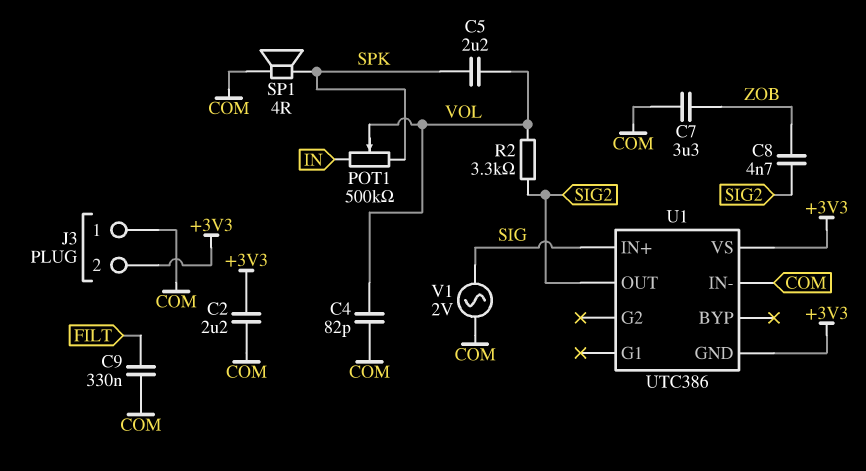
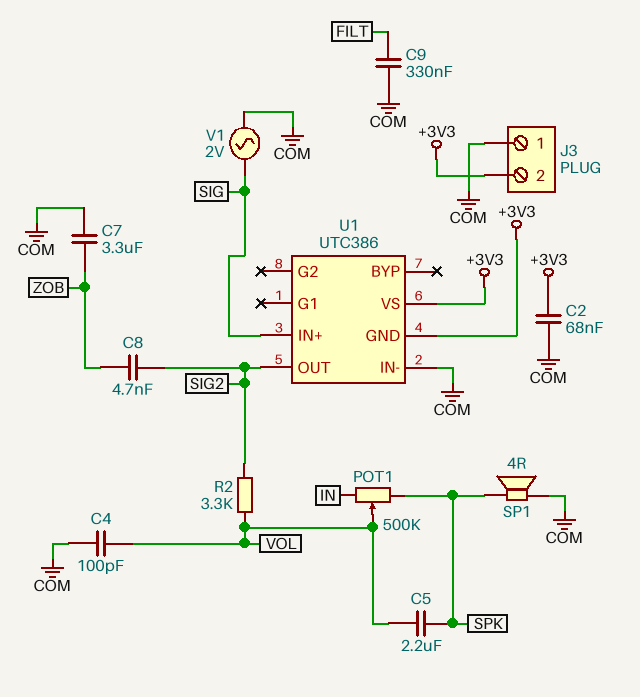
C2: 2.2uF (+3V3, COM) -> 68nF (+3V3, COM)
C4: 82pF (COM, VOL) -> 100pF (COM, VOL)

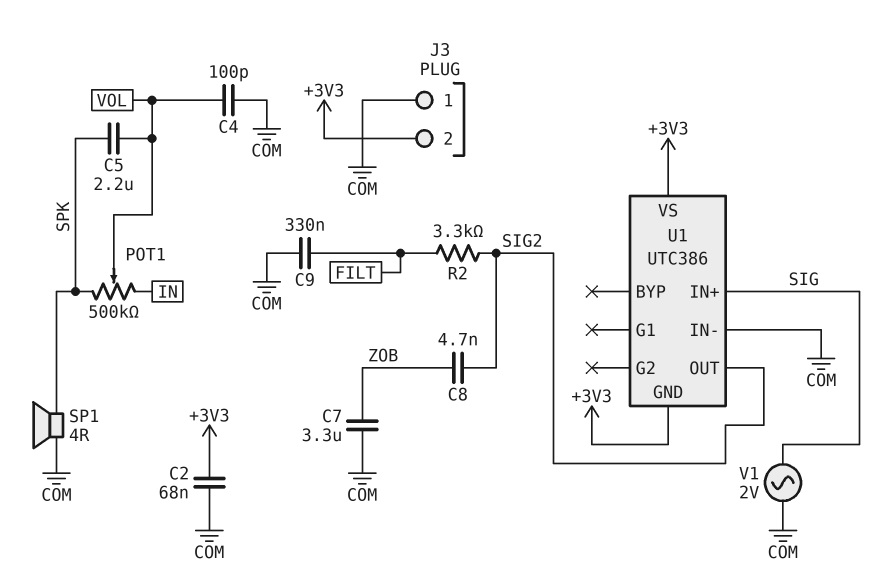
R2: 3.3k (SIG2, VOL) -> 3.3k (FILT, SIG2)

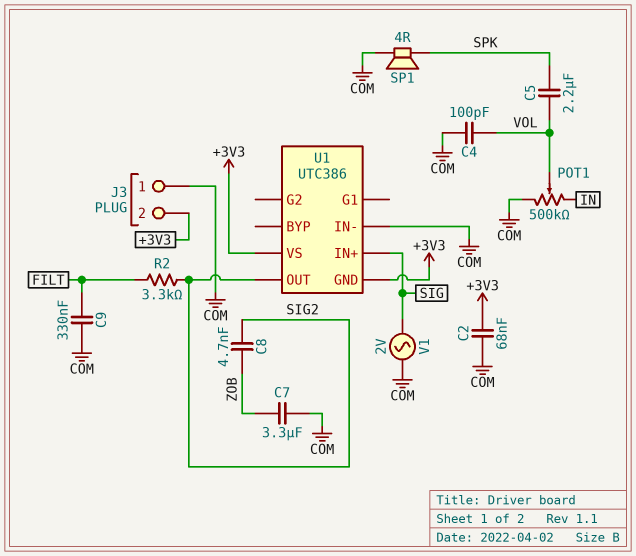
POT1: 500k (IN, SPK, wiper VOL) -> 500k (COM, IN, wiper VOL)

